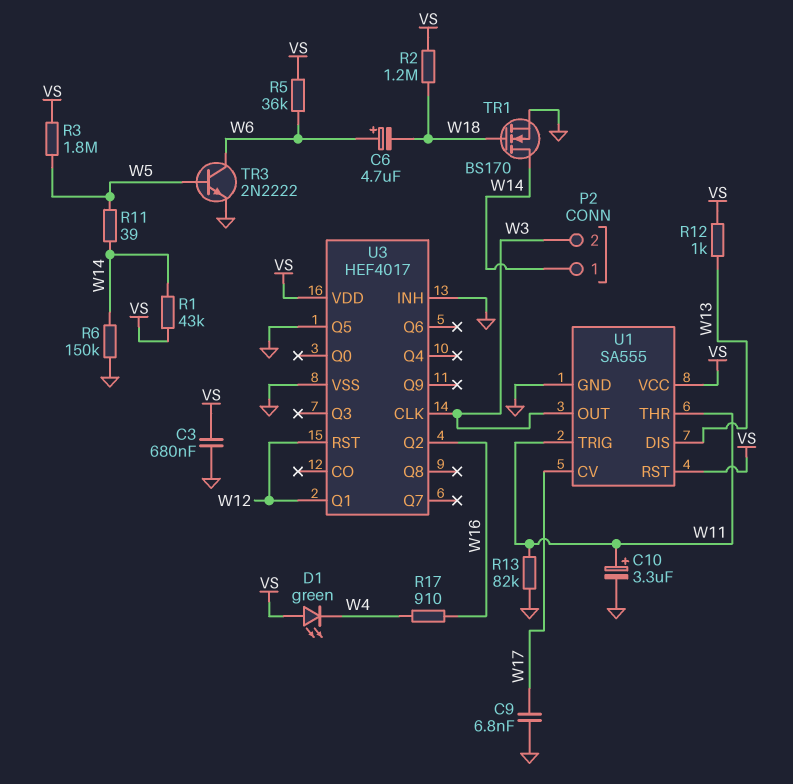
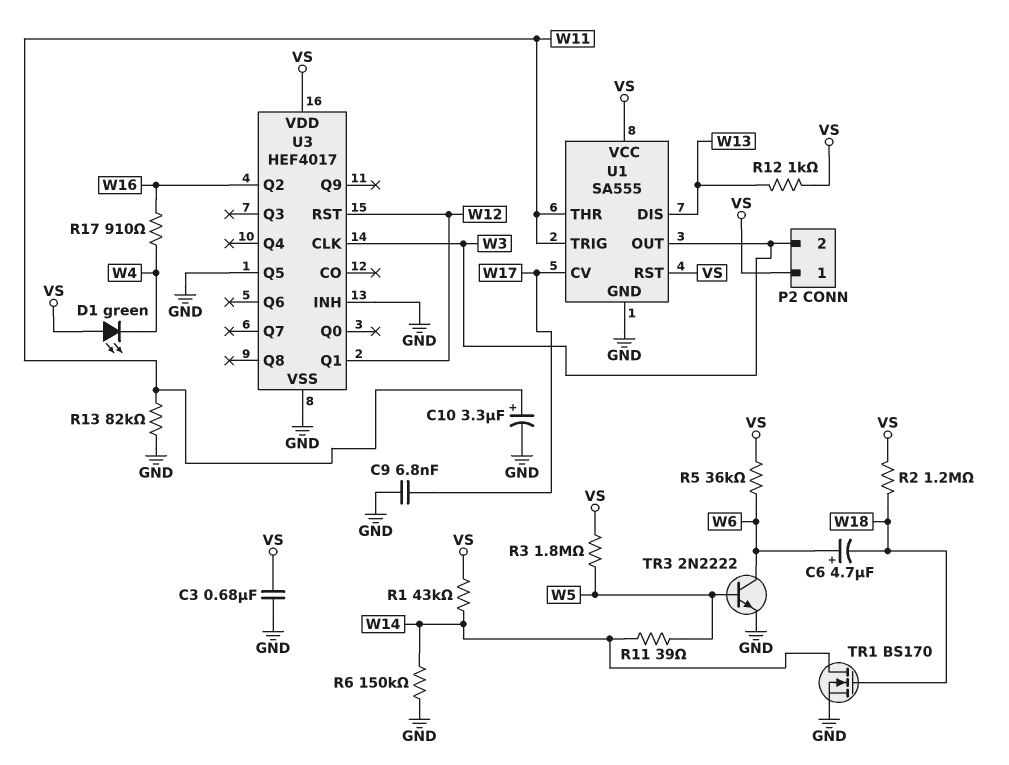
P2 pin 1: W14 -> VS

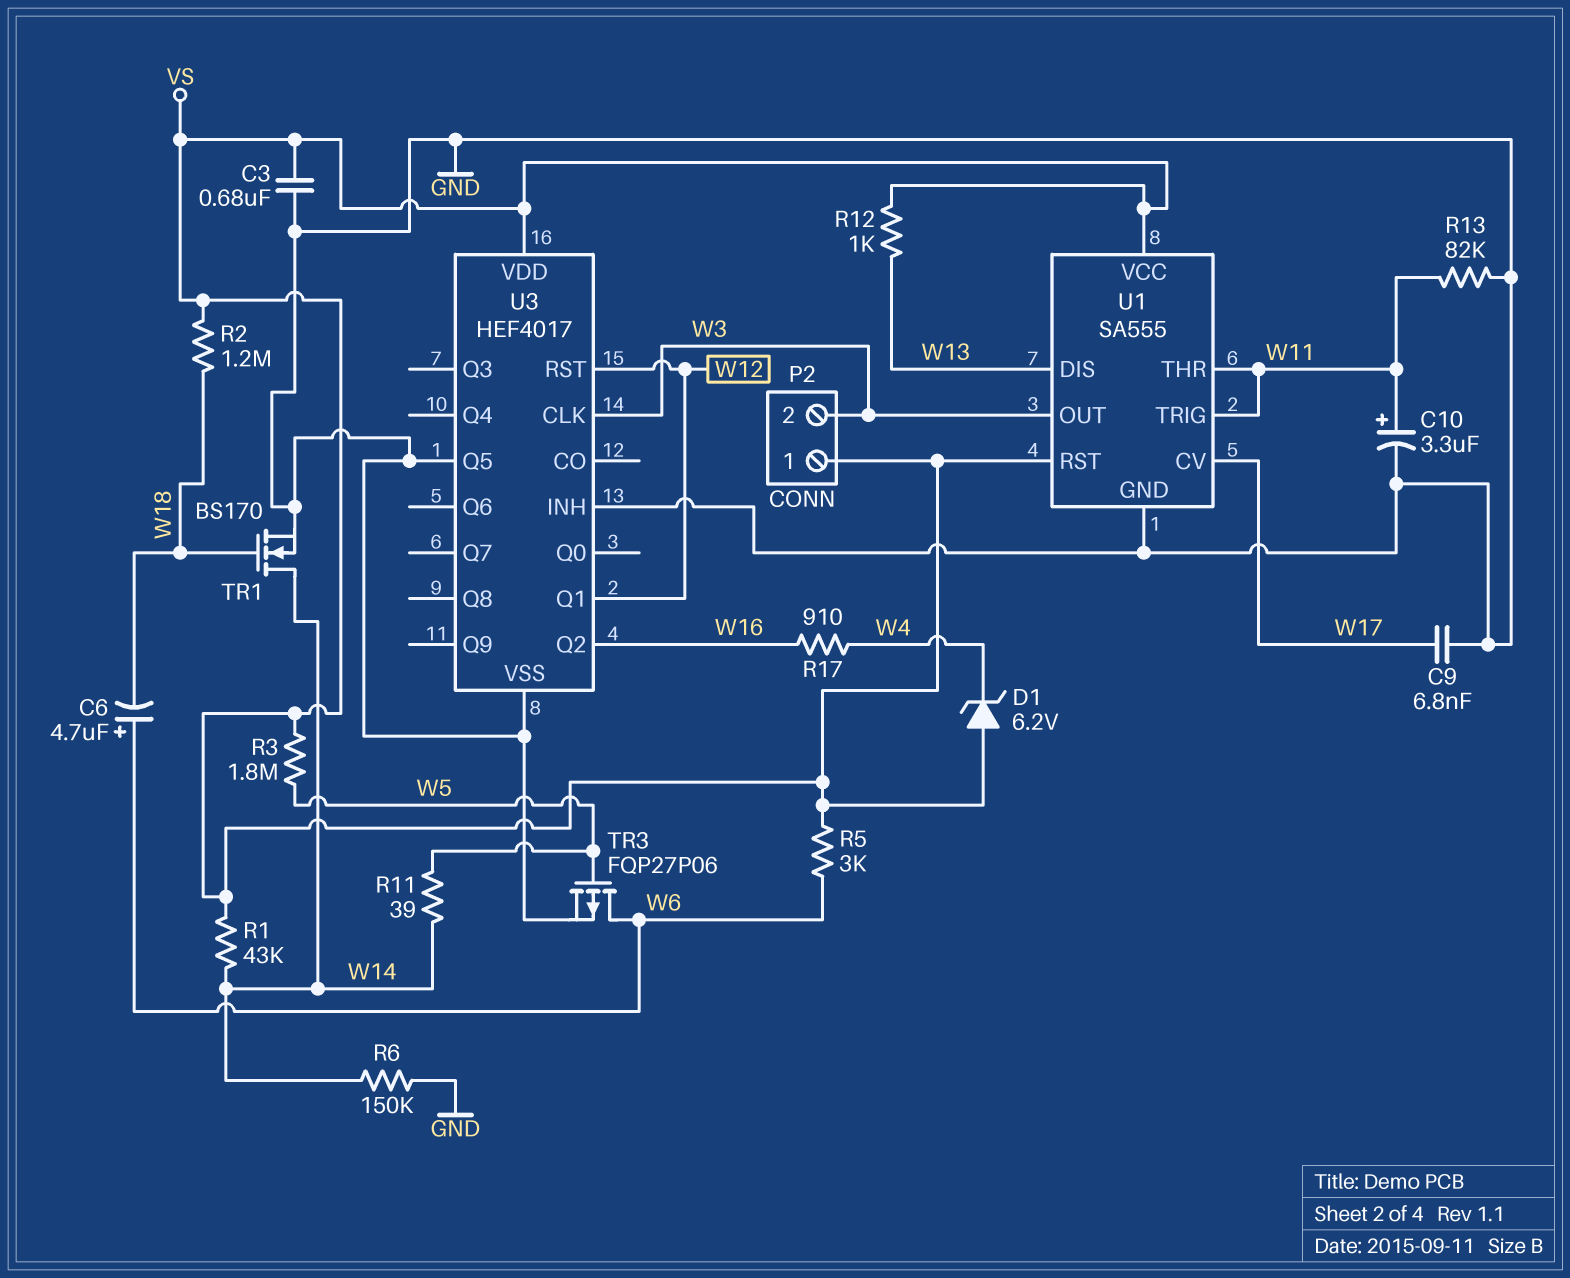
D1: LED green (A VS, K W4) -> zener 6.2V (A VS, K W4)
R5: 36k (VS, W6) -> 3k (VS, W6)
TR3: NPN 2N2222 (B W5, C W6, E GND) -> PMOS FQP27P06 (G W5, D W6, S GND)

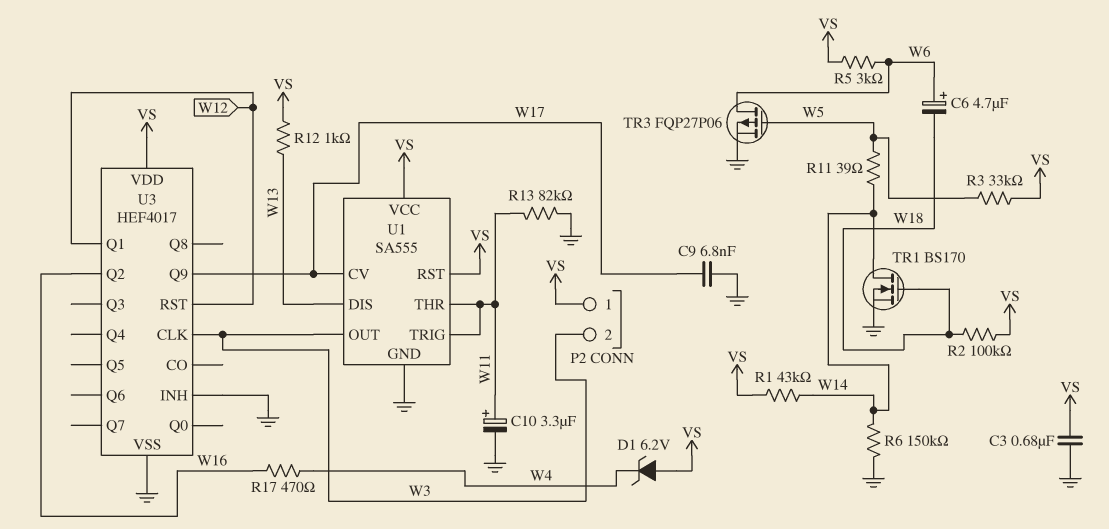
R2: 1.2M (VS, W18) -> 100k (VS, W18)
R3: 1.8M (VS, W5) -> 33k (VS, W5)
R17: 910 (W4, W16) -> 470 (W4, W16)
U3 pin Q5: GND -> none
U3 pin Q9: none -> W17

